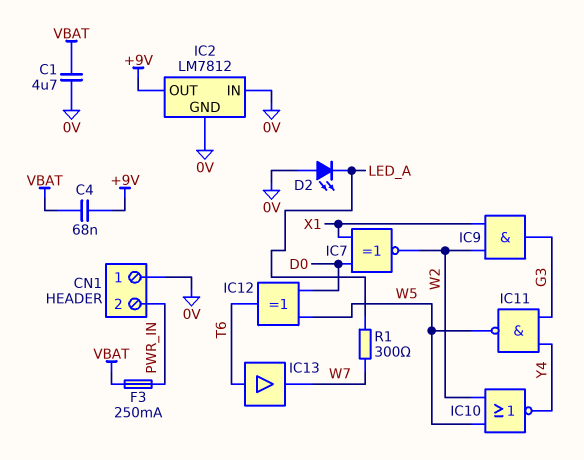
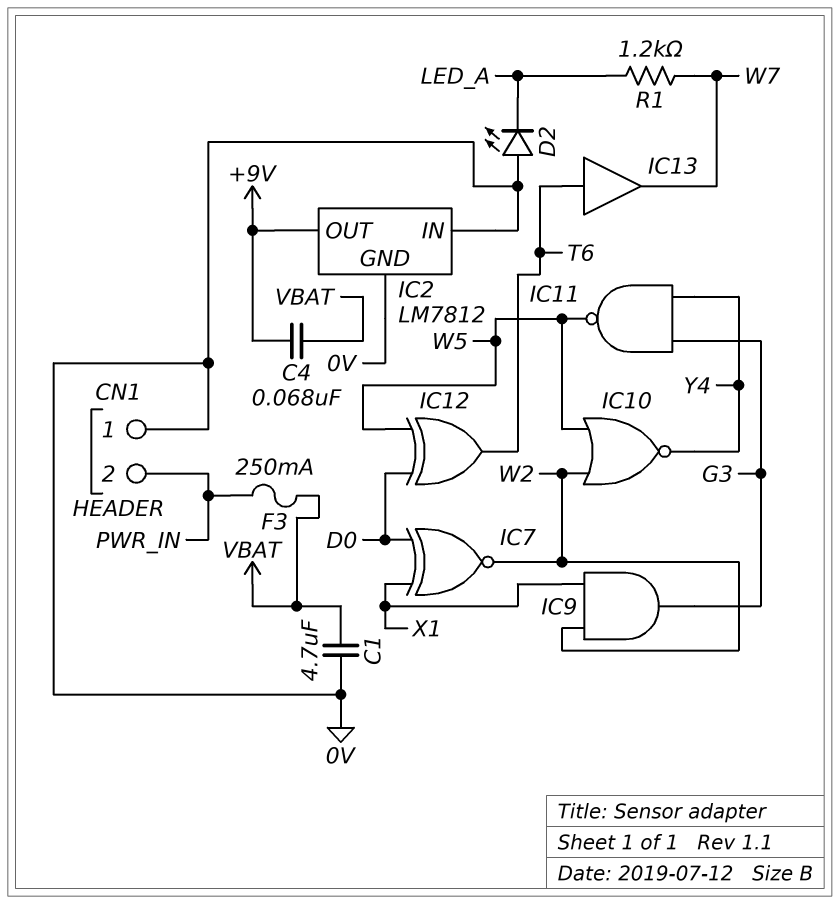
R1: 300 (LED_A, W7) -> 1.2k (LED_A, W7)

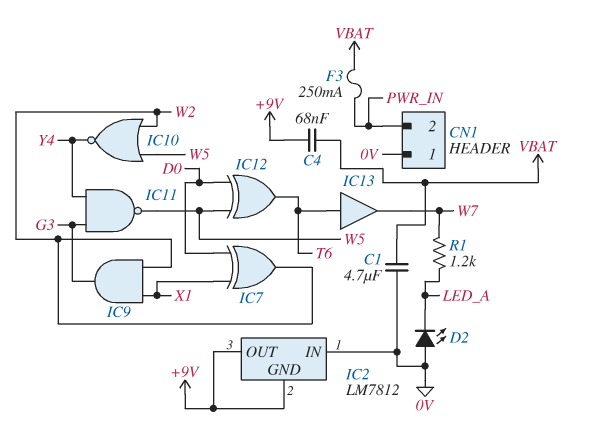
IC2 pin GND: 0V -> +9V
IC7: XNOR (in D0, in X1, out W2) -> XOR (in D0, in X1, out W2)

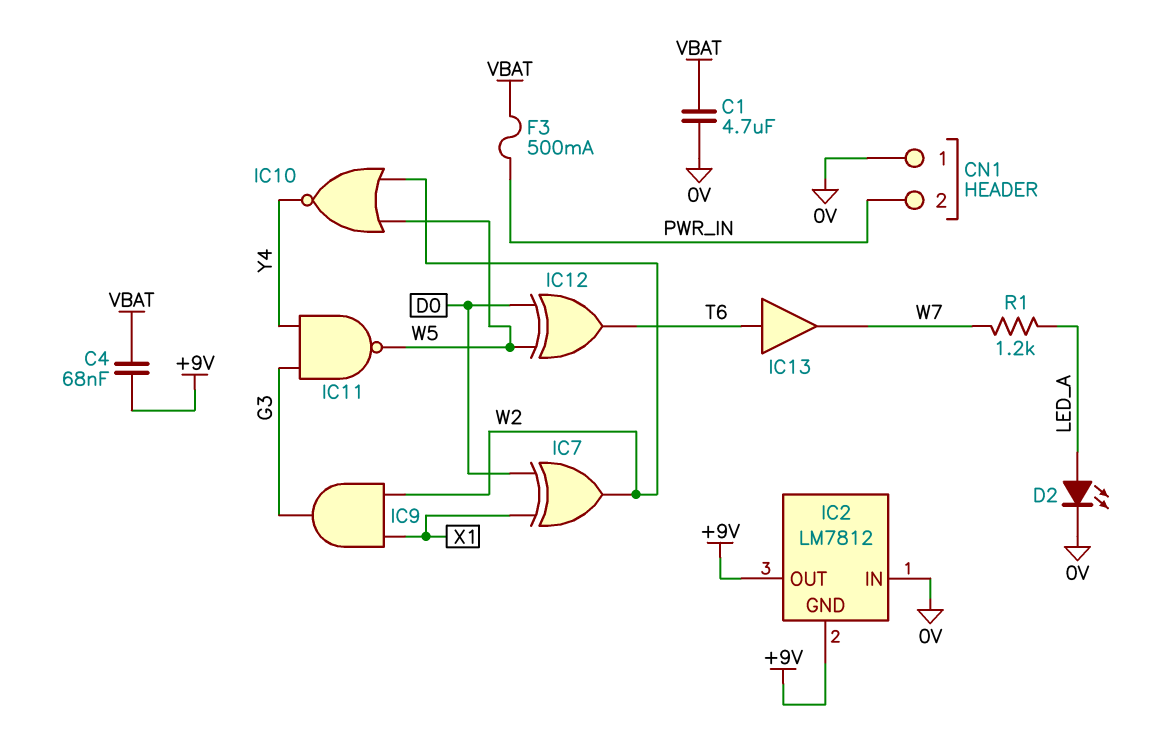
D2: LED (A 0V, K LED_A) -> LED (A LED_A, K 0V)
F3: 250mA (PWR_IN, VBAT) -> 500mA (PWR_IN, VBAT)

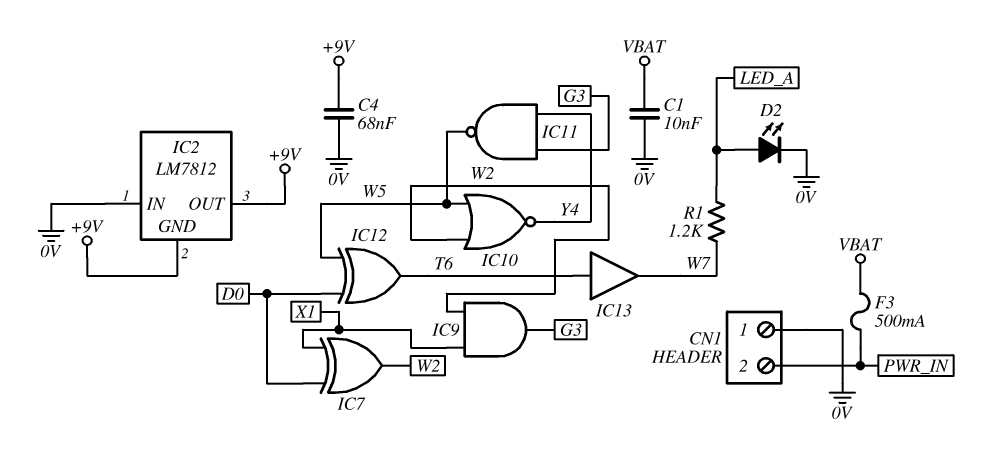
C1: 4.7uF (0V, VBAT) -> 10nF (0V, VBAT)
C4: 68nF (+9V, VBAT) -> 68nF (+9V, 0V)

